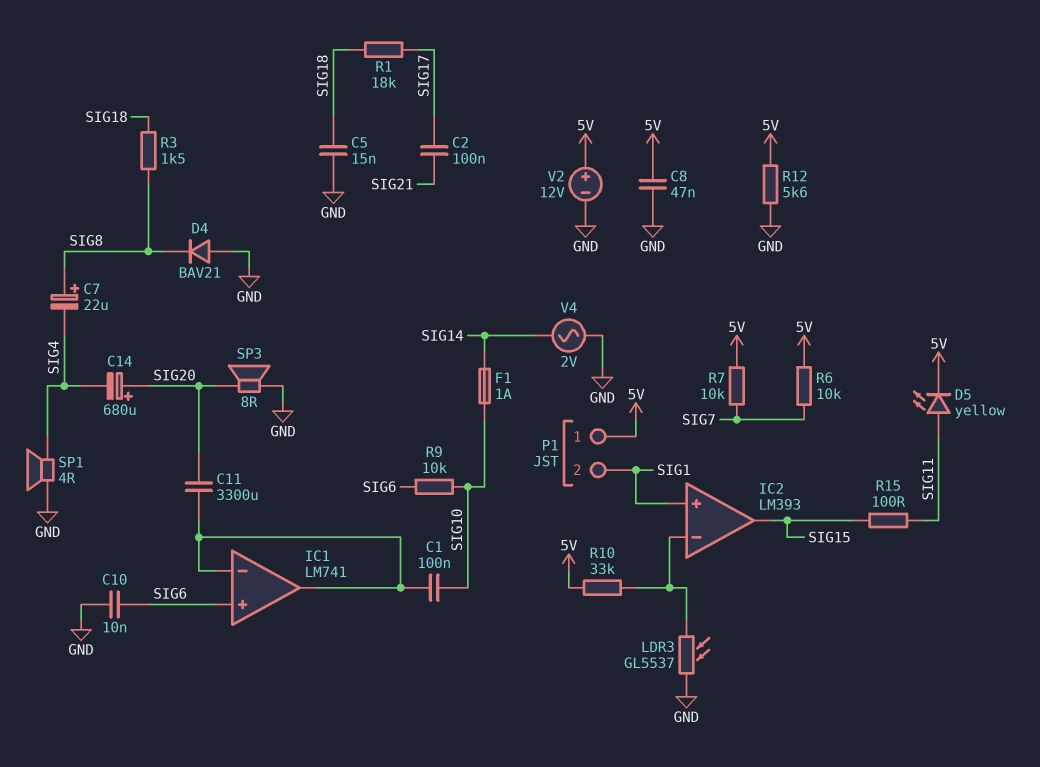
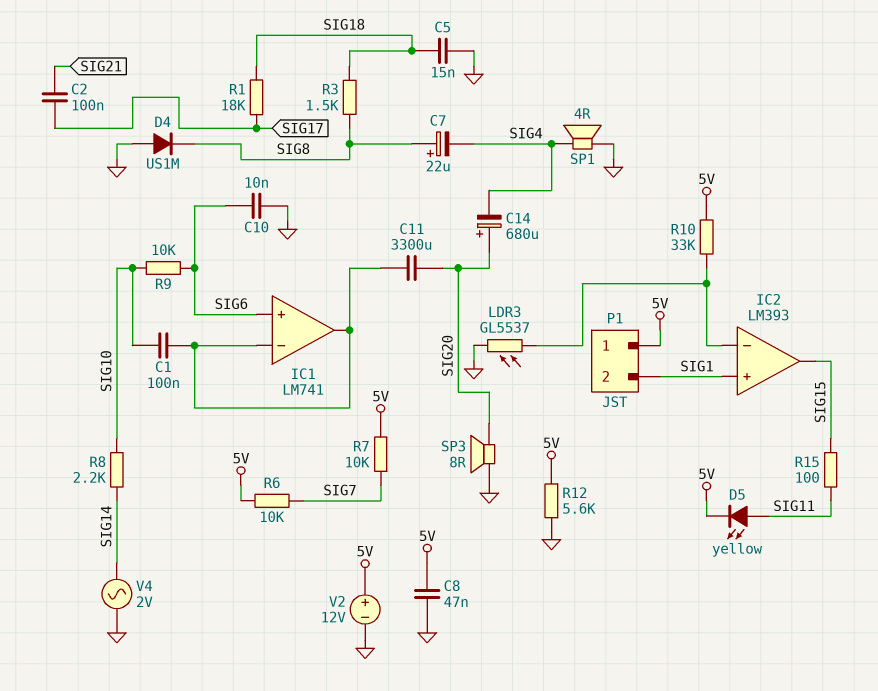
D4: diode BAV21 (A GND, K SIG8) -> diode US1M (A GND, K SIG8)
F1: 1A (SIG10, SIG14) -> none
R8: none -> 2.2k (SIG10, SIG14)

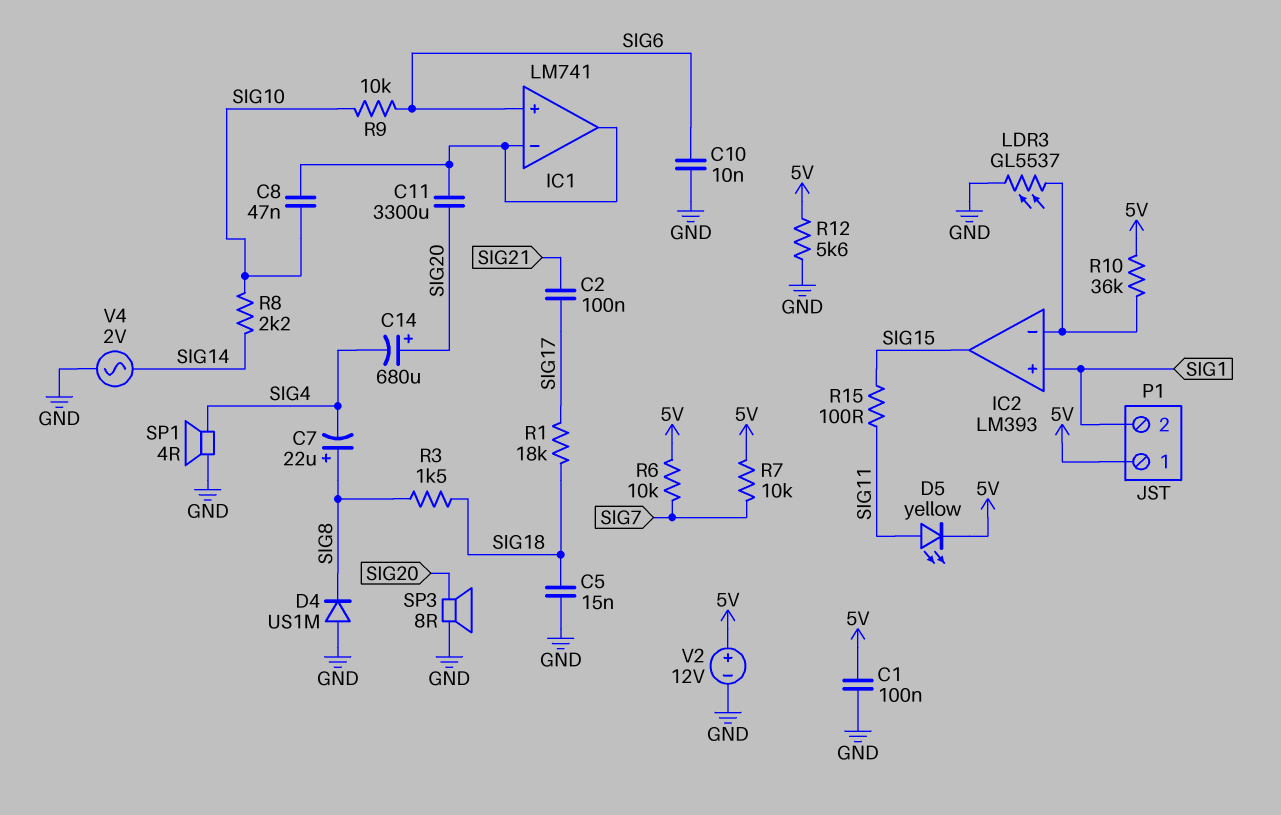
C1: 100nF (IC1/in-, SIG10) -> 100nF (5V, GND)
C8: 47nF (5V, GND) -> 47nF (IC1/in-, SIG10)
R10: 33k (5V, IC2/in-) -> 36k (5V, IC2/in-)

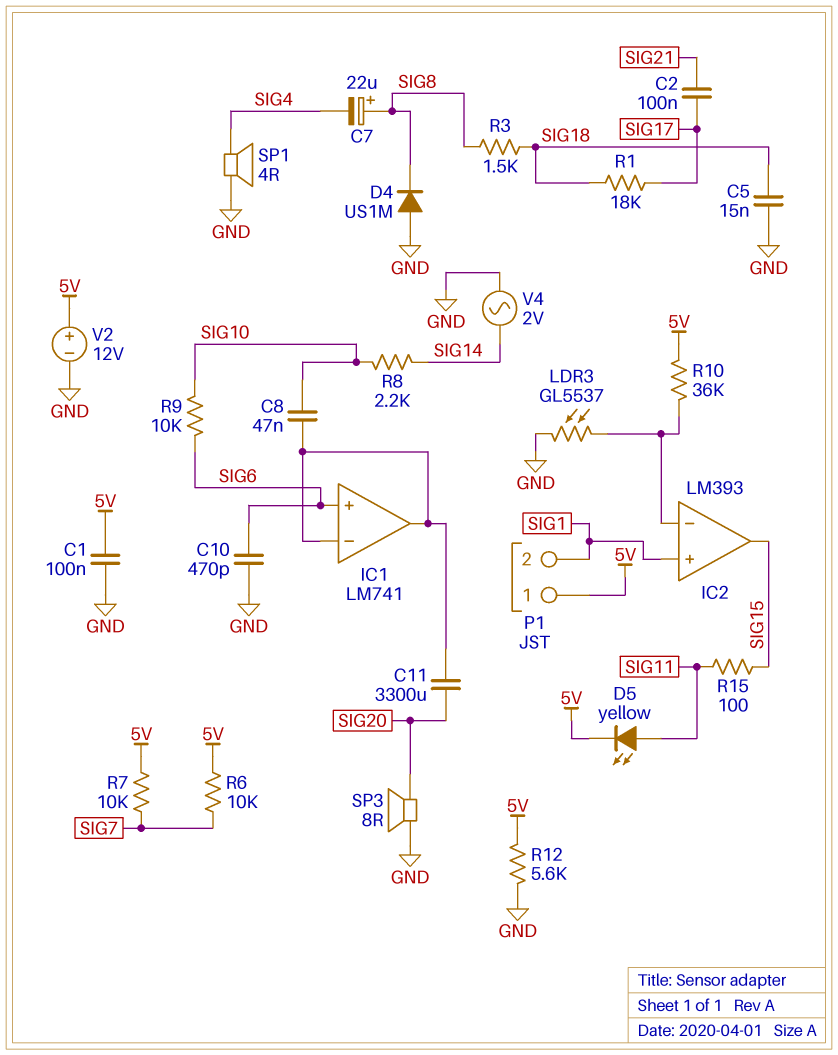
C10: 10nF (GND, SIG6) -> 470pF (GND, SIG6)
C14: 680uF (plus SIG20, minus SIG4) -> none

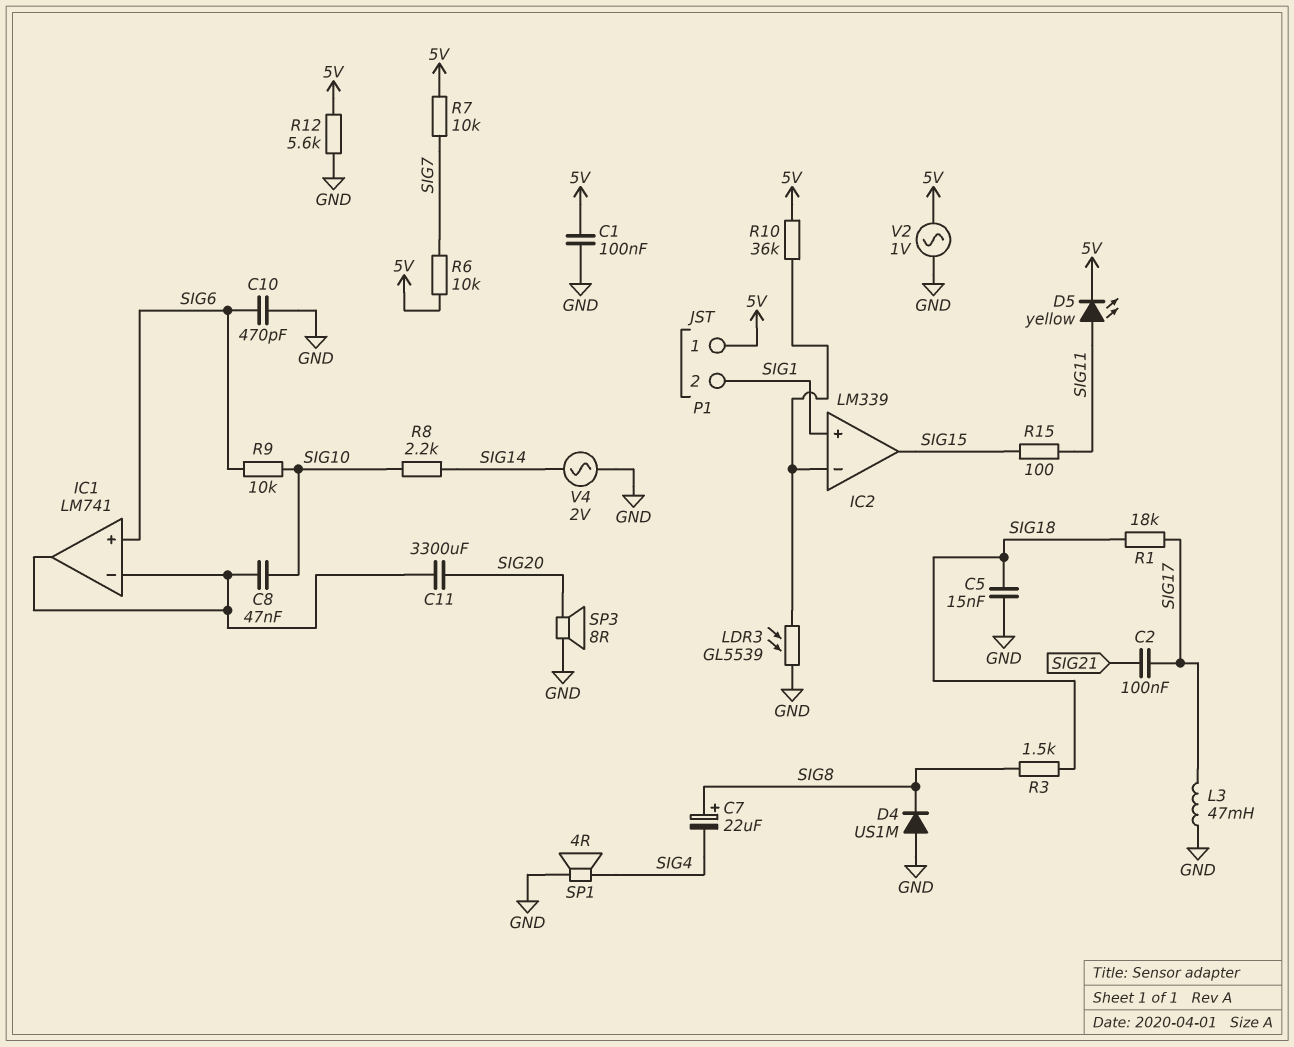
IC2: LM393 -> LM339
L3: none -> 47mH (GND, SIG17)
LDR3: GL5537 (GND, IC2/in-) -> GL5539 (GND, IC2/in-)
V2: 12V (plus 5V, minus GND) -> AC 1V (5V, GND)

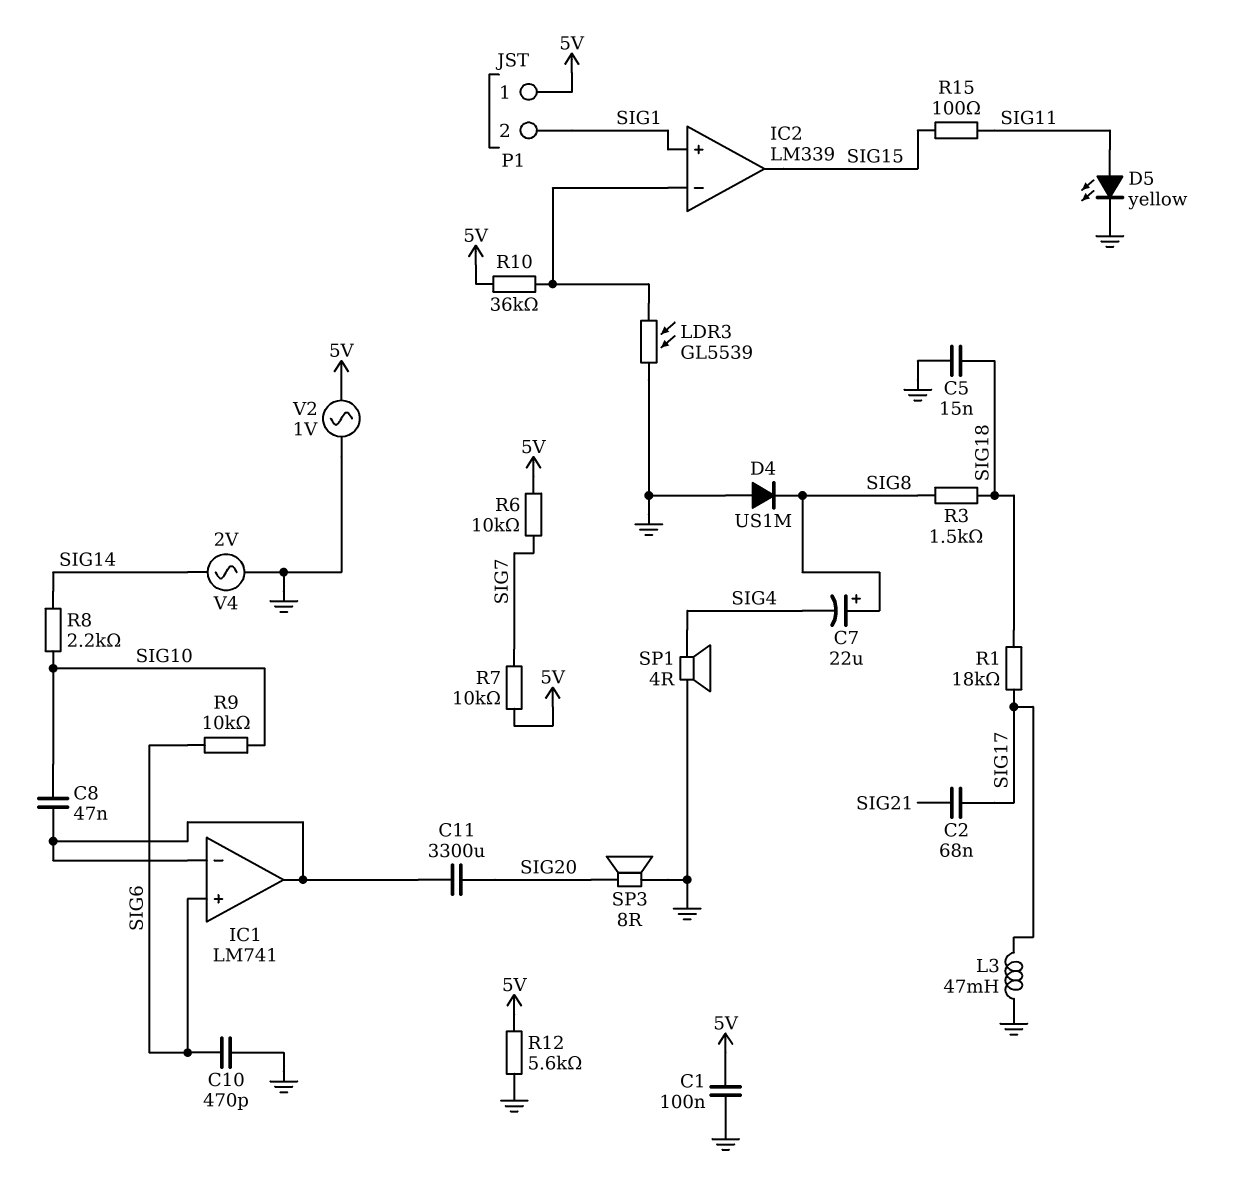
C2: 100nF (SIG17, SIG21) -> 68nF (SIG17, SIG21)
D5: LED yellow (A SIG11, K 5V) -> LED yellow (A SIG11, K GND)

